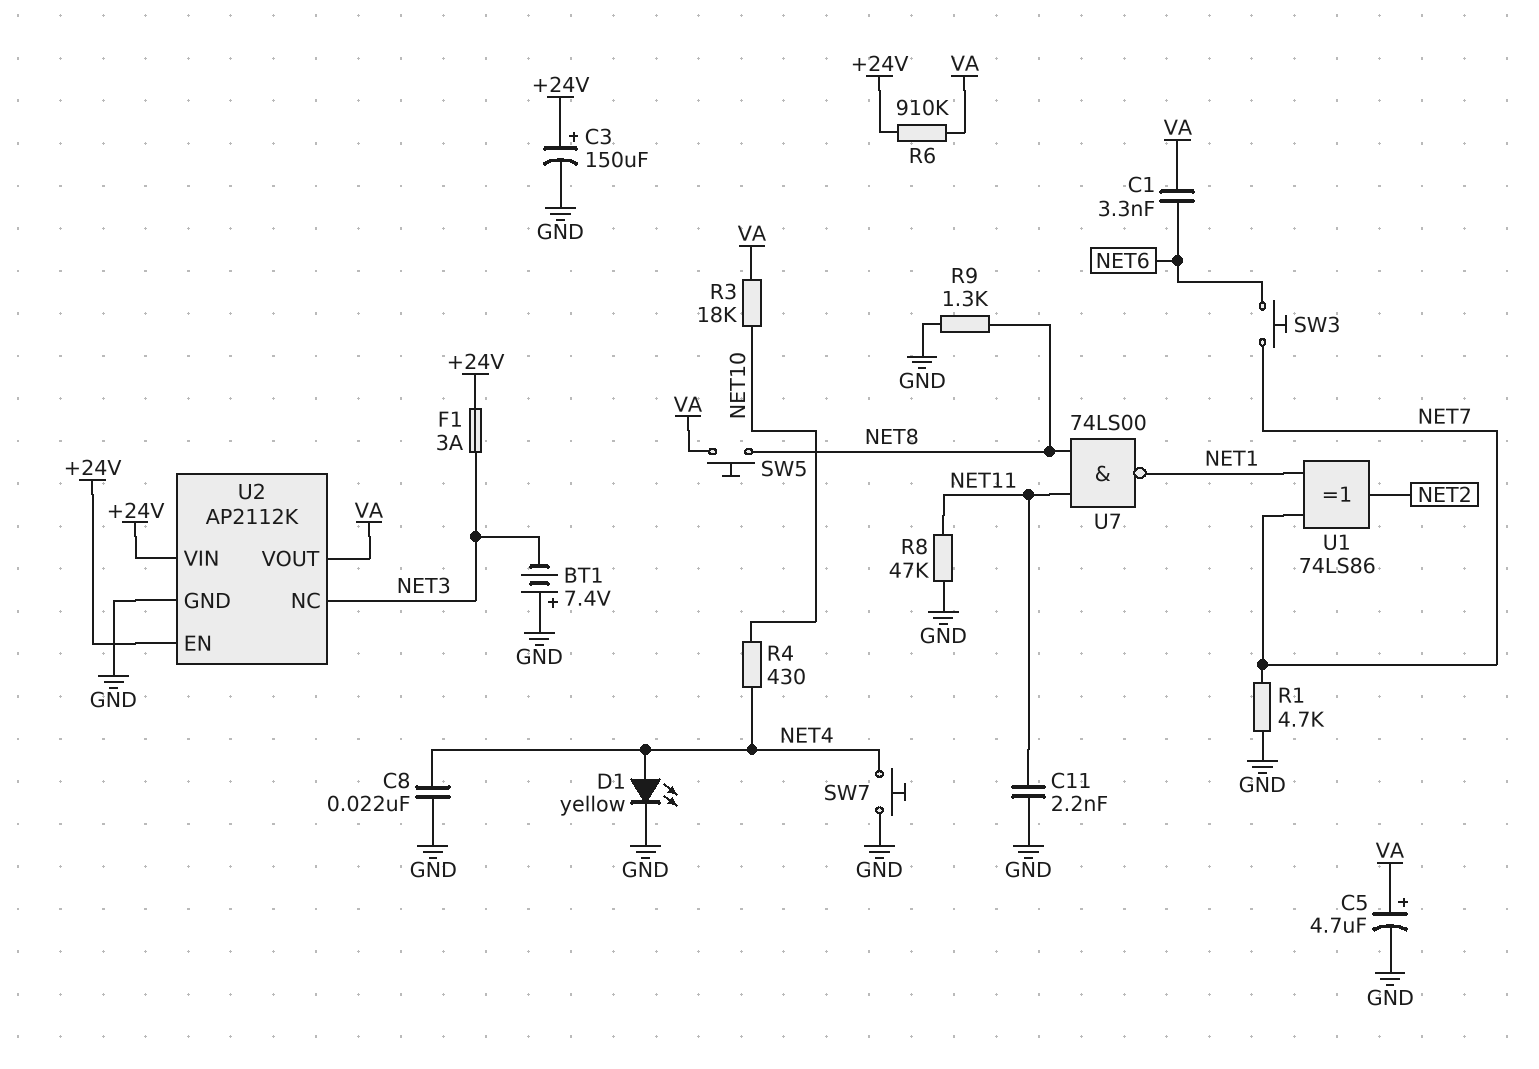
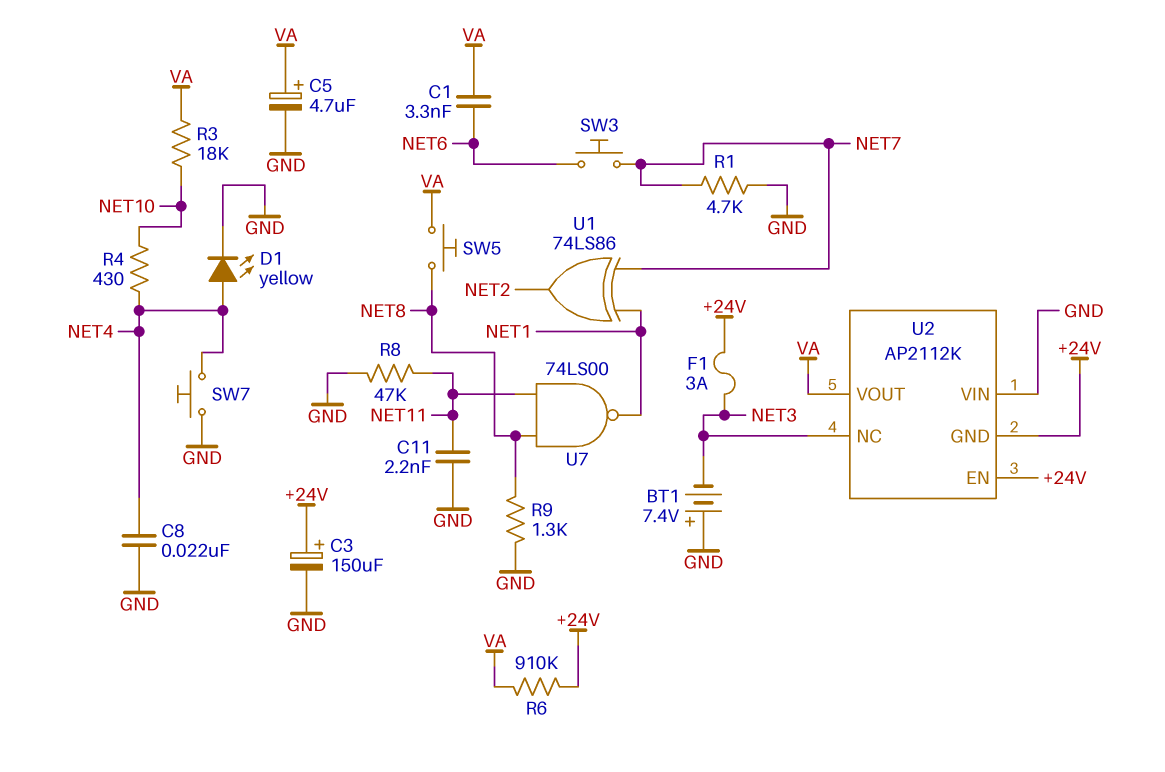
U2 pin GND: GND -> +24V
U2 pin VIN: +24V -> GND

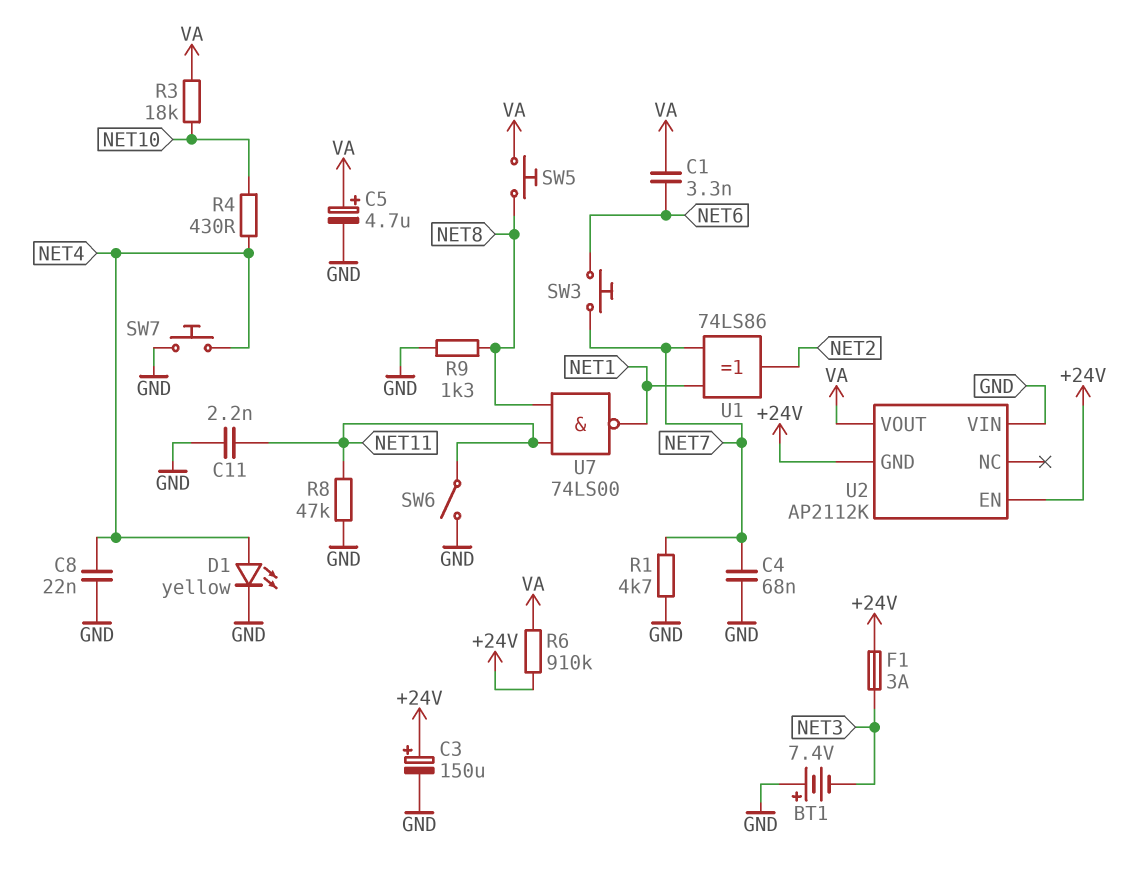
C4: none -> 68nF (GND, NET7)
SW6: none -> switch (GND, NET11)
U2 pin NC: NET3 -> none

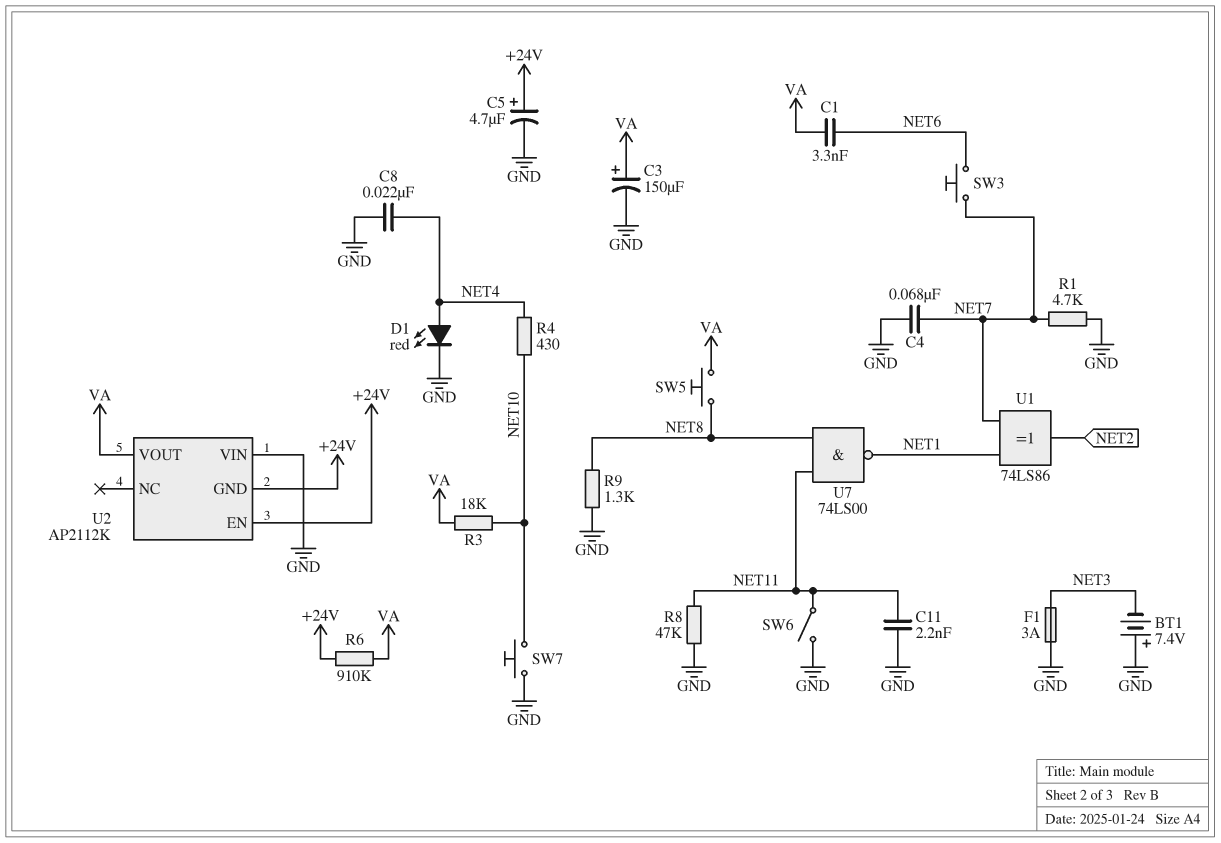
C3: 150uF (plus +24V, minus GND) -> 150uF (plus VA, minus GND)
C5: 4.7uF (plus VA, minus GND) -> 4.7uF (plus +24V, minus GND)
D1: LED yellow (A NET4, K GND) -> LED red (A NET4, K GND)
F1: 3A (+24V, NET3) -> 3A (GND, NET3)
SW7: button (GND, NET4) -> button (GND, NET10)

